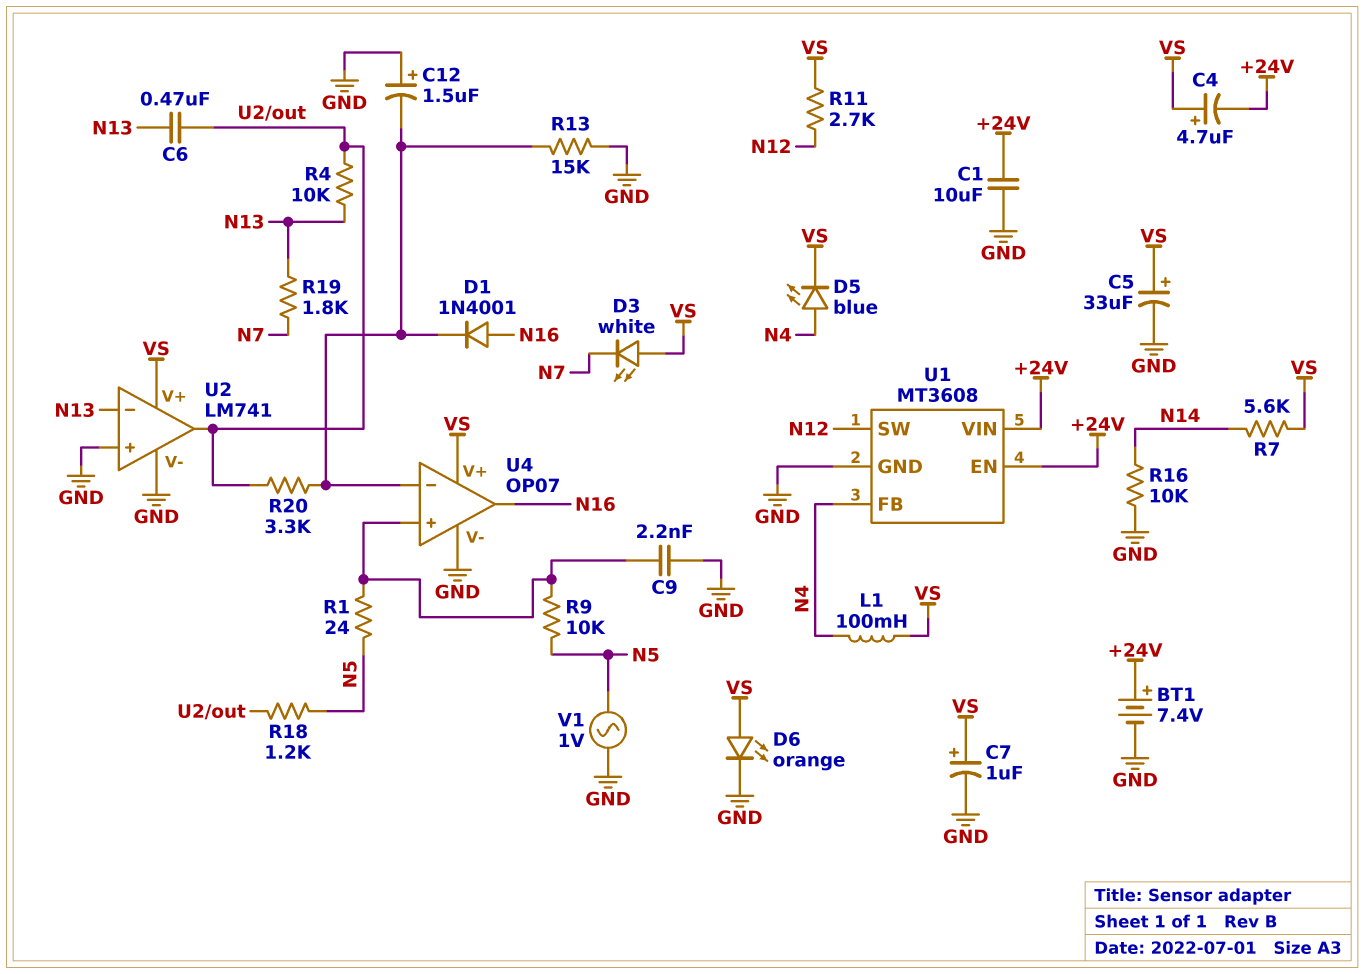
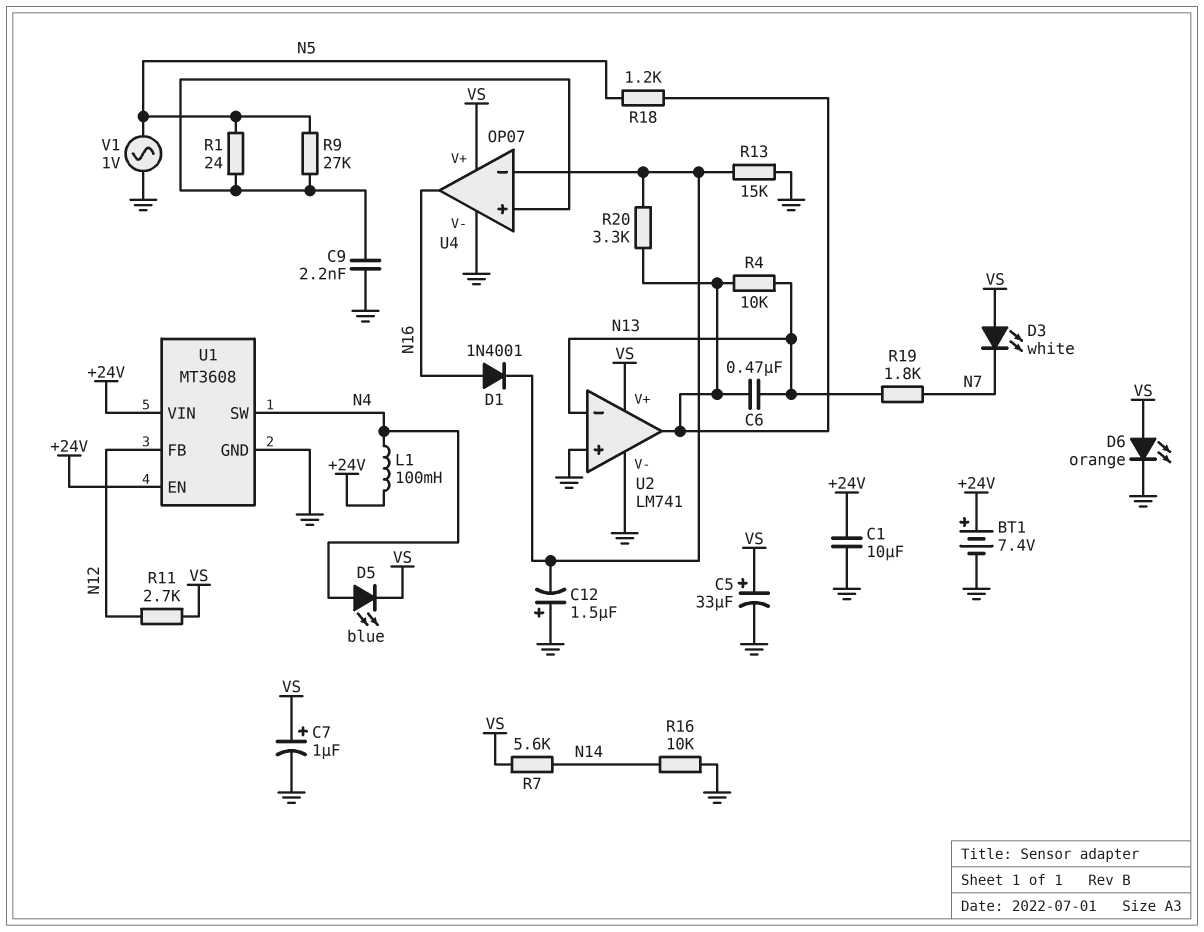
C4: 4.7uF (plus VS, minus +24V) -> none
L1: 100mH (N4, VS) -> 100mH (+24V, N4)
R9: 10k (N5, U4/in+) -> 27k (N5, U4/in+)
U1 pin FB: N4 -> N12
U1 pin SW: N12 -> N4

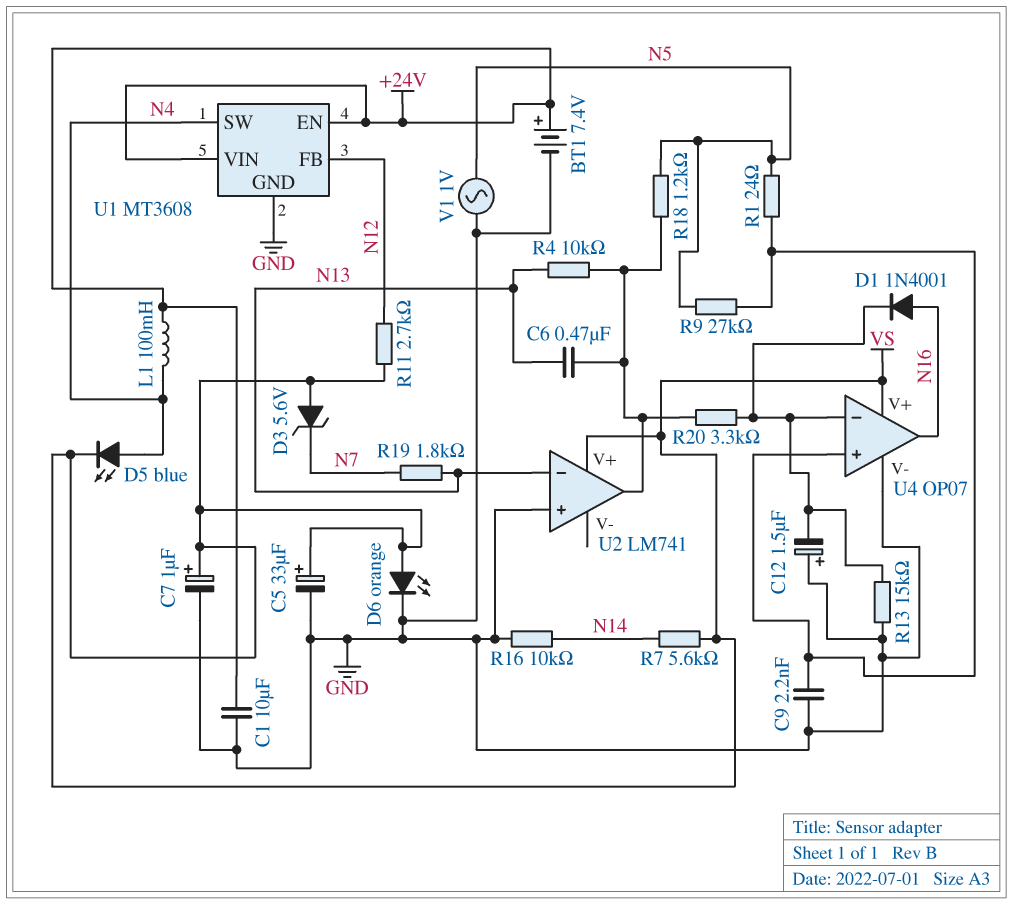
D3: LED white (A VS, K N7) -> zener 5.6V (A VS, K N7)
U2 pin V-: GND -> none

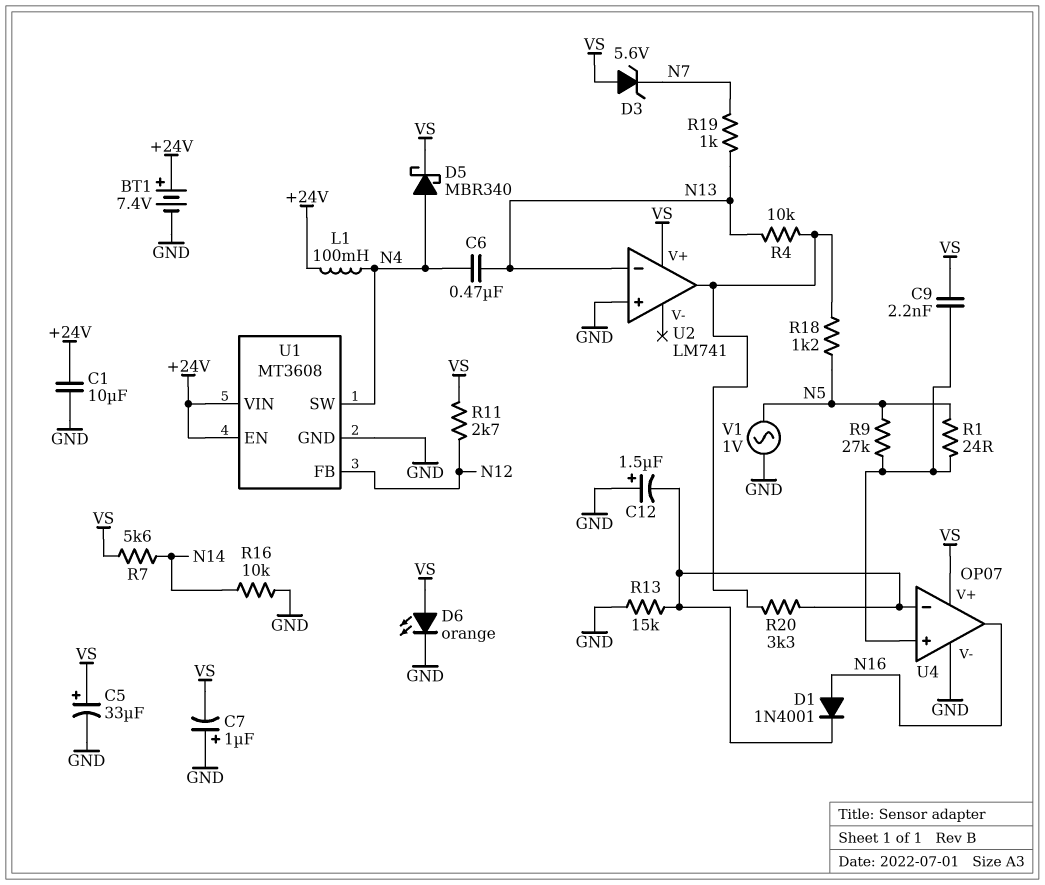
C6: 470nF (N13, U2/out) -> 470nF (N4, N13)
C7: 1uF (plus VS, minus GND) -> 1uF (plus GND, minus VS)
C9: 2.2nF (GND, U4/in+) -> 2.2nF (U4/in+, VS)
D5: LED blue (A N4, K VS) -> schottky MBR340 (A N4, K VS)
R19: 1.8k (N7, N13) -> 1k (N7, N13)

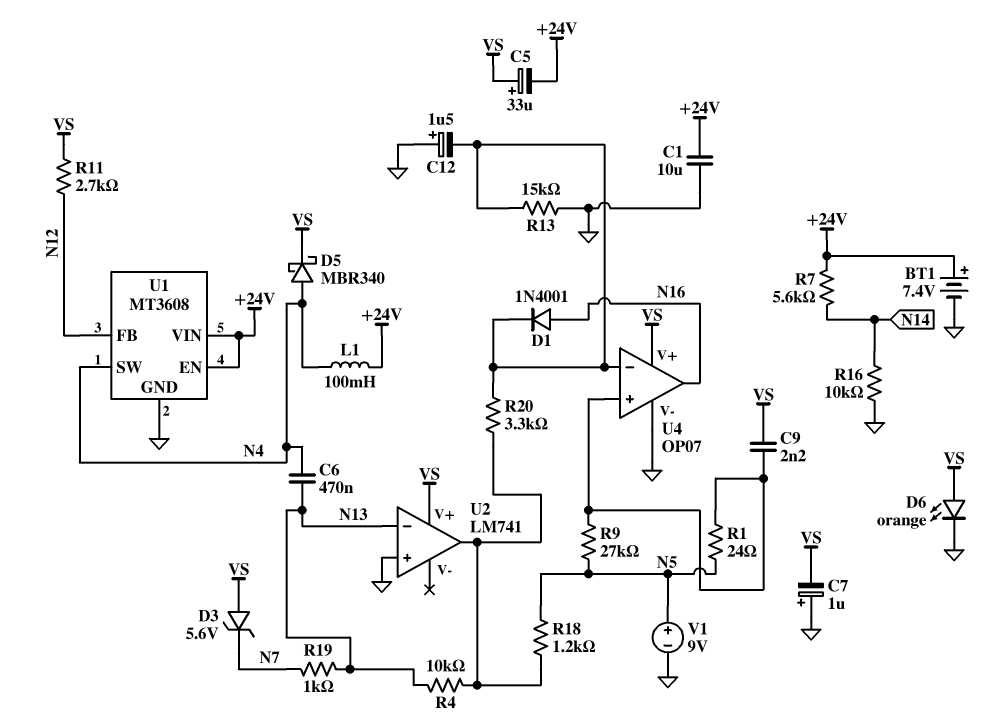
C5: 33uF (plus VS, minus GND) -> 33uF (plus VS, minus +24V)
R7: 5.6k (N14, VS) -> 5.6k (+24V, N14)
V1: AC 1V (GND, N5) -> 9V (plus N5, minus GND)

